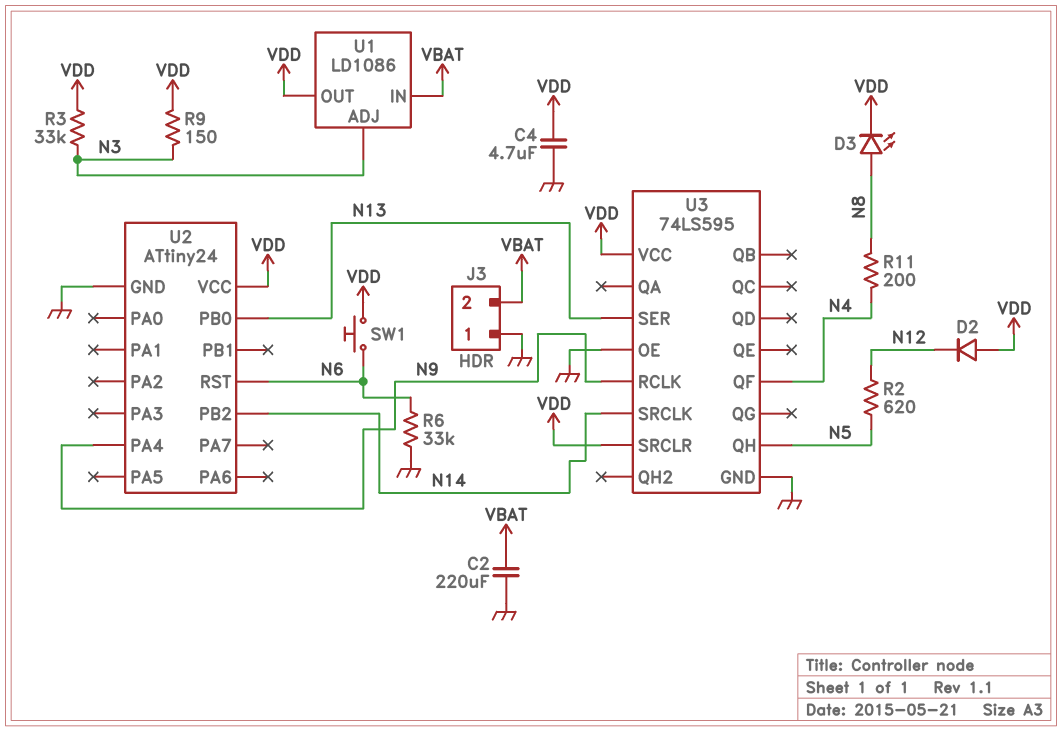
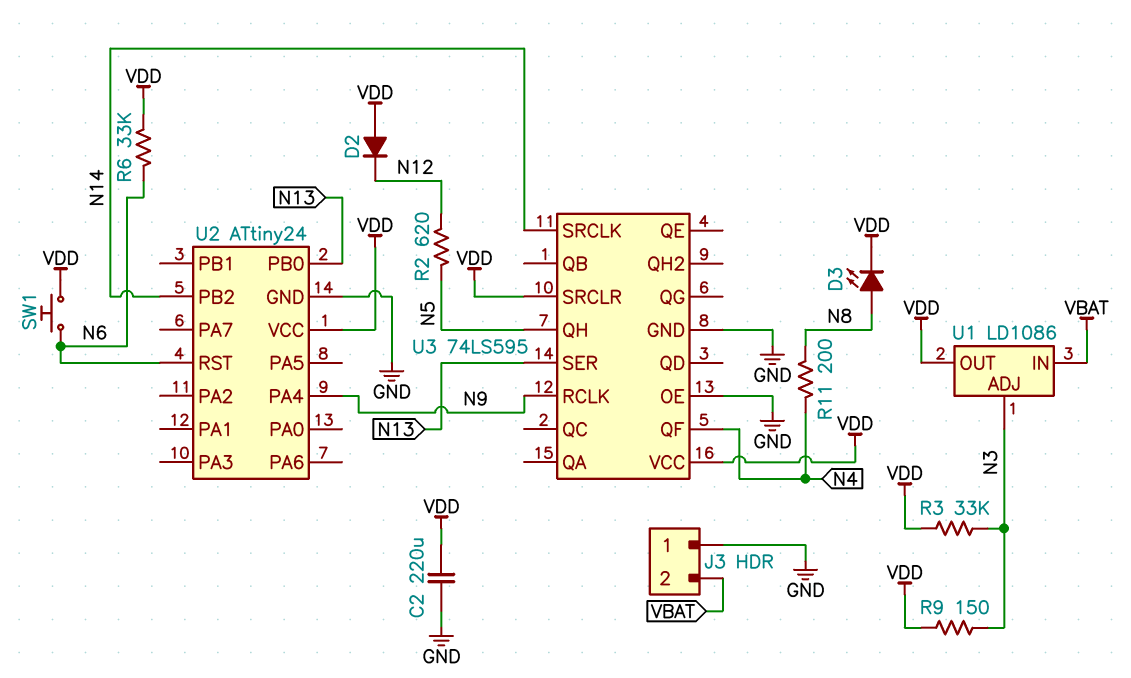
C2: 220uF (GND, VBAT) -> 220uF (GND, VDD)
C4: 4.7uF (GND, VDD) -> none
R6: 33k (GND, N6) -> 33k (N6, VDD)

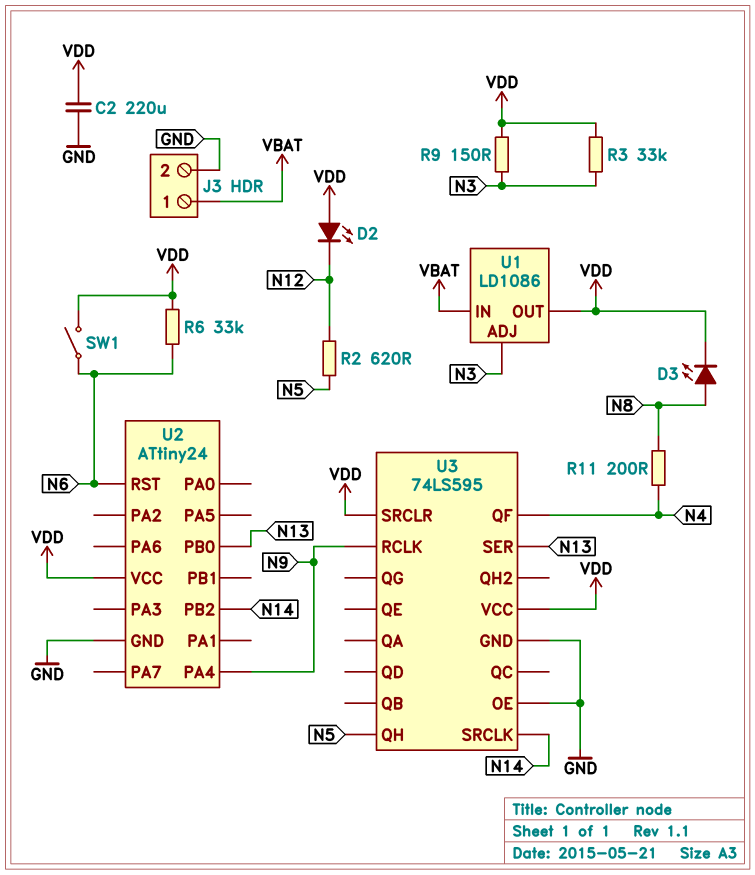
D2: diode (A VDD, K N12) -> LED (A VDD, K N12)
J3 pin 1: GND -> VBAT
J3 pin 2: VBAT -> GND
SW1: button (N6, VDD) -> switch (N6, VDD)

